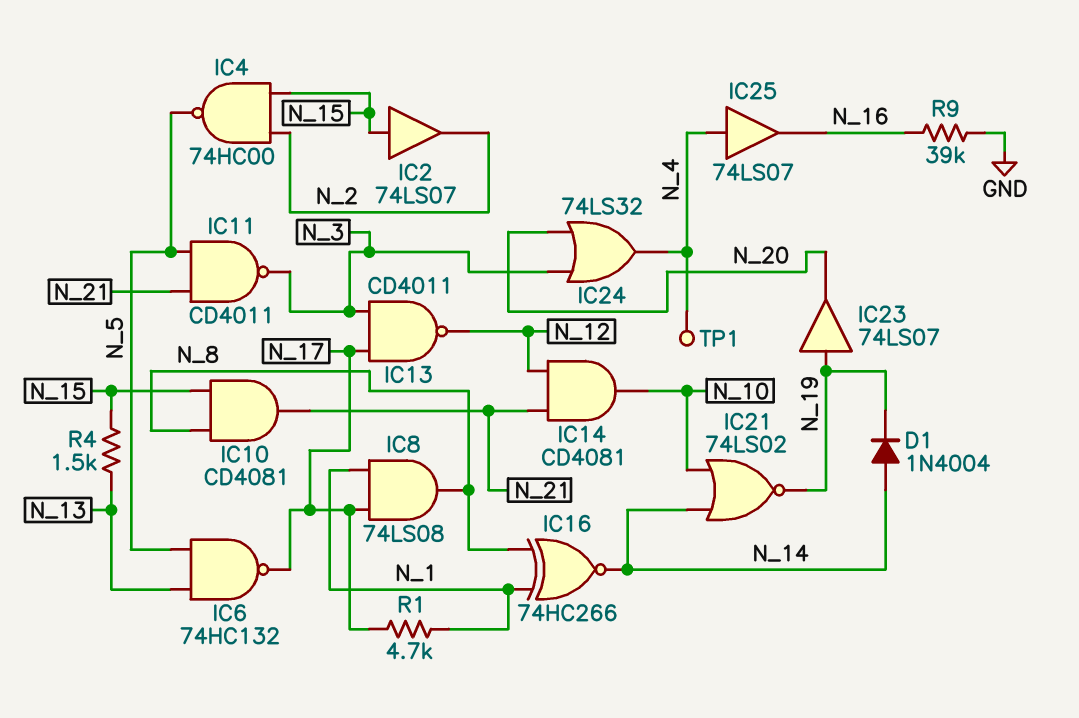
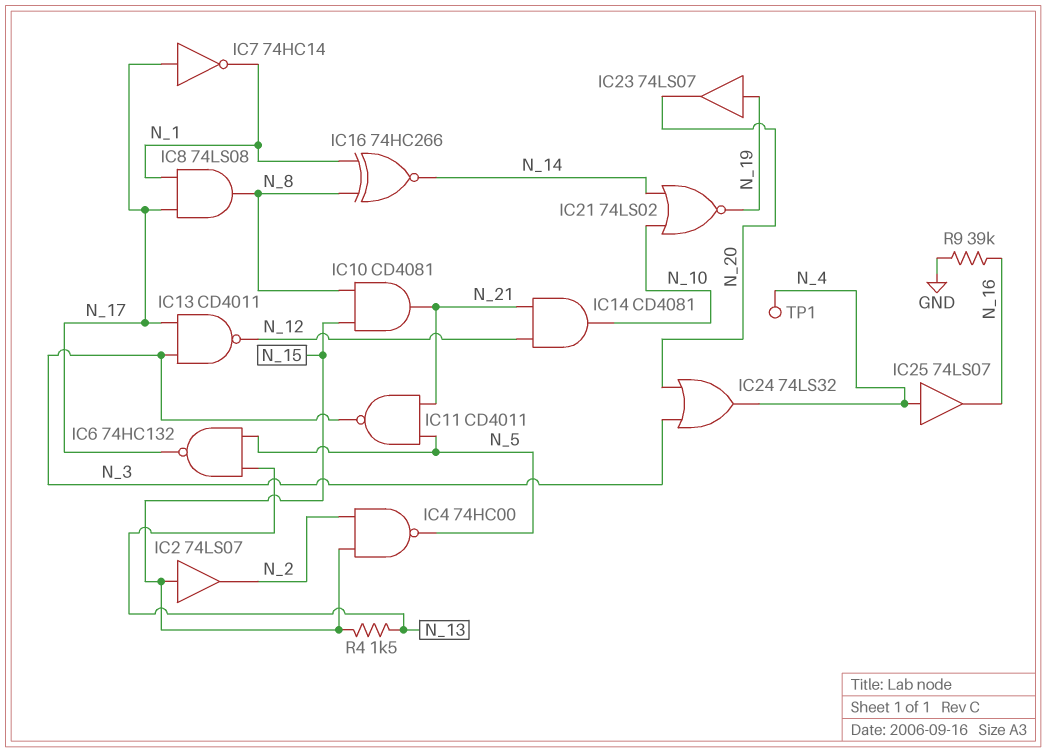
D1: diode 1N4004 (A N_14, K N_19) -> none
IC7: none -> NOT 74HC14 (in N_17, out N_1)
R1: 4.7k (N_1, N_17) -> none

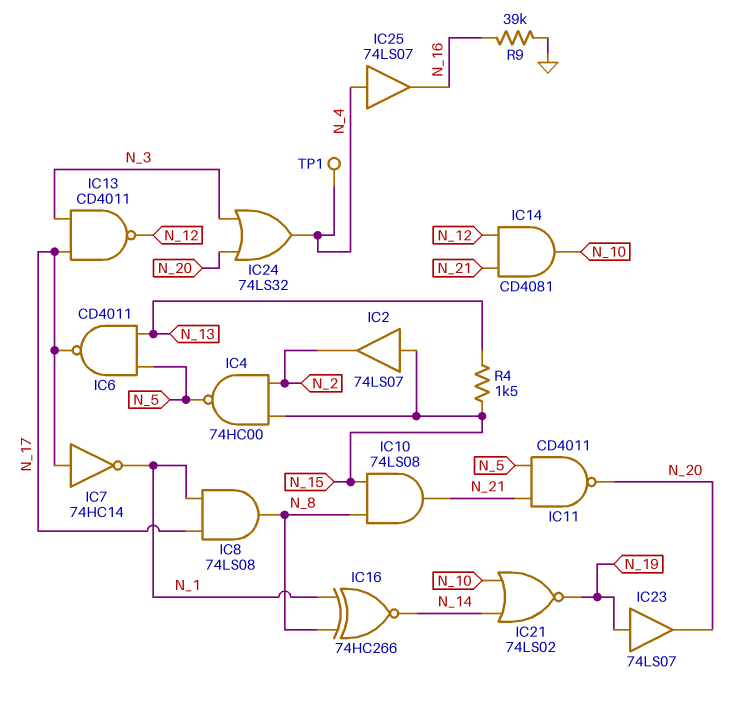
IC6: NAND 74HC132 (in N_5, in N_13, out N_17) -> NAND CD4011 (in N_5, in N_13, out N_17)
IC10: AND CD4081 (in N_8, in N_15, out N_21) -> AND 74LS08 (in N_8, in N_15, out N_21)
IC11: NAND CD4011 (in N_5, in N_21, out N_3) -> NAND CD4011 (in N_5, in N_21, out N_20)

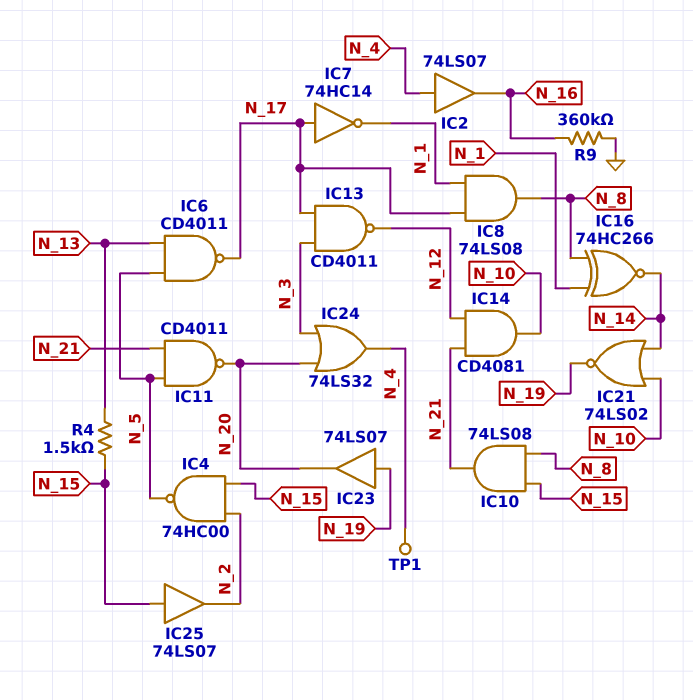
IC2: buffer 74LS07 (in N_15, out N_2) -> buffer 74LS07 (in N_4, out N_16)
IC25: buffer 74LS07 (in N_4, out N_16) -> buffer 74LS07 (in N_15, out N_2)
R9: 39k (GND, N_16) -> 360k (GND, N_16)

